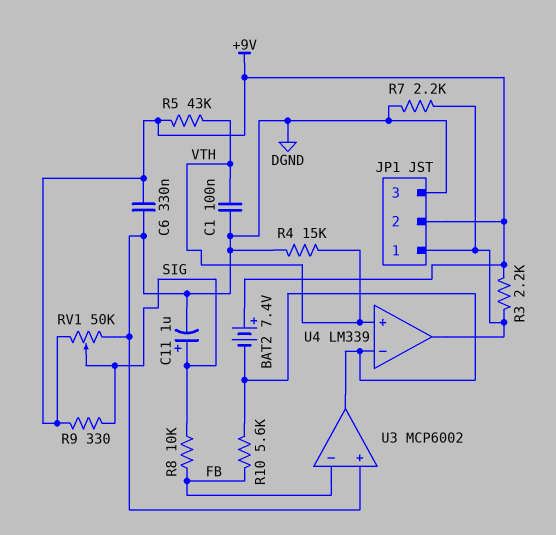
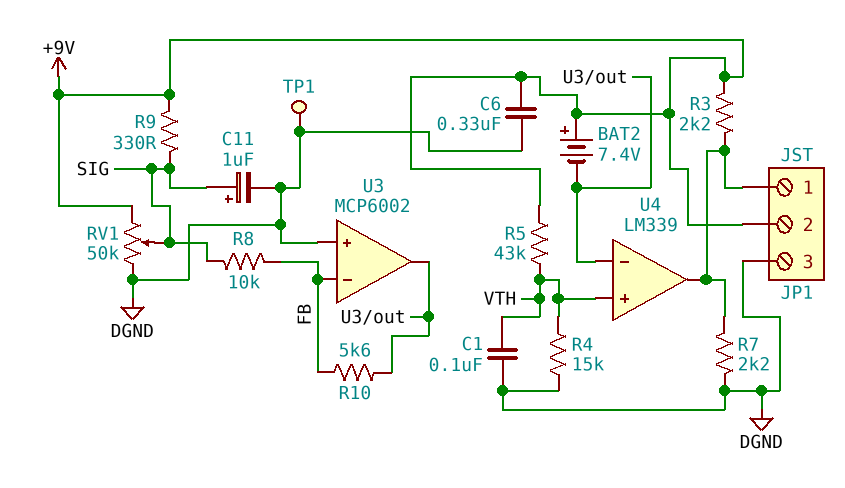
TP1: none -> test point (DGND)

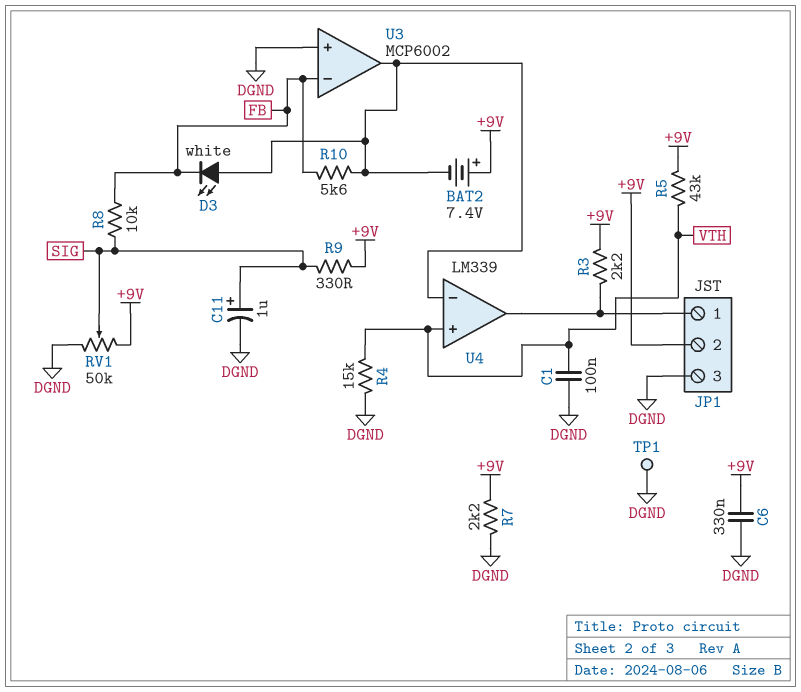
D3: none -> LED white (A U3/out, K FB)
R7: 2.2k (DGND, JP1/1) -> 2.2k (+9V, DGND)

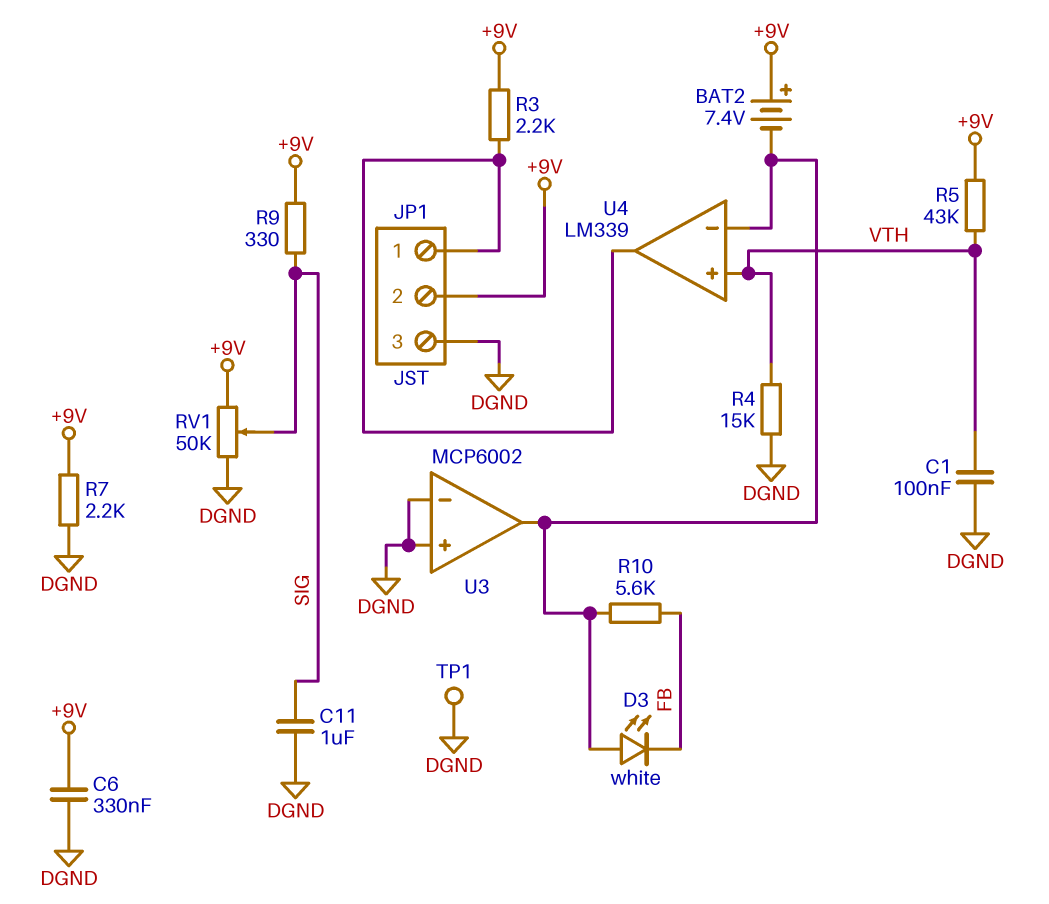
C11: 1uF (plus SIG, minus DGND) -> 1uF (DGND, SIG)
R8: 10k (FB, SIG) -> none
U3 pin in-: FB -> DGND

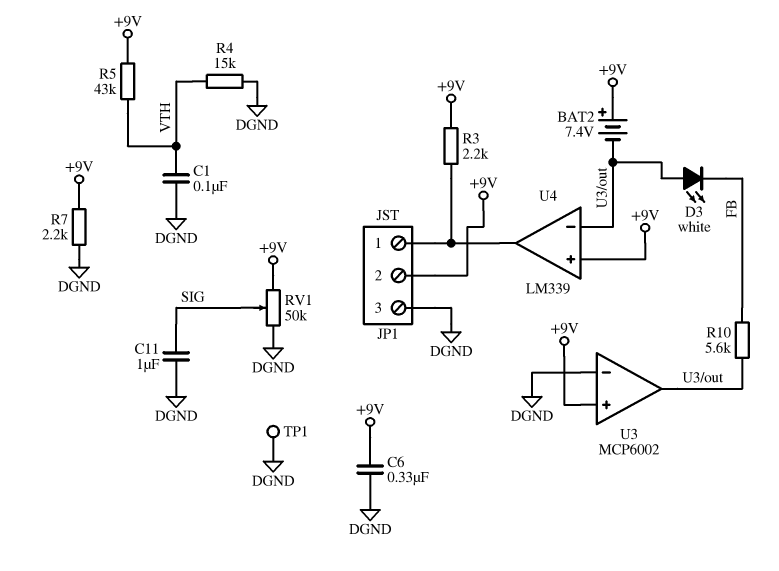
R9: 330 (+9V, SIG) -> none
U3 pin in+: DGND -> +9V
U4 pin in+: VTH -> +9V

